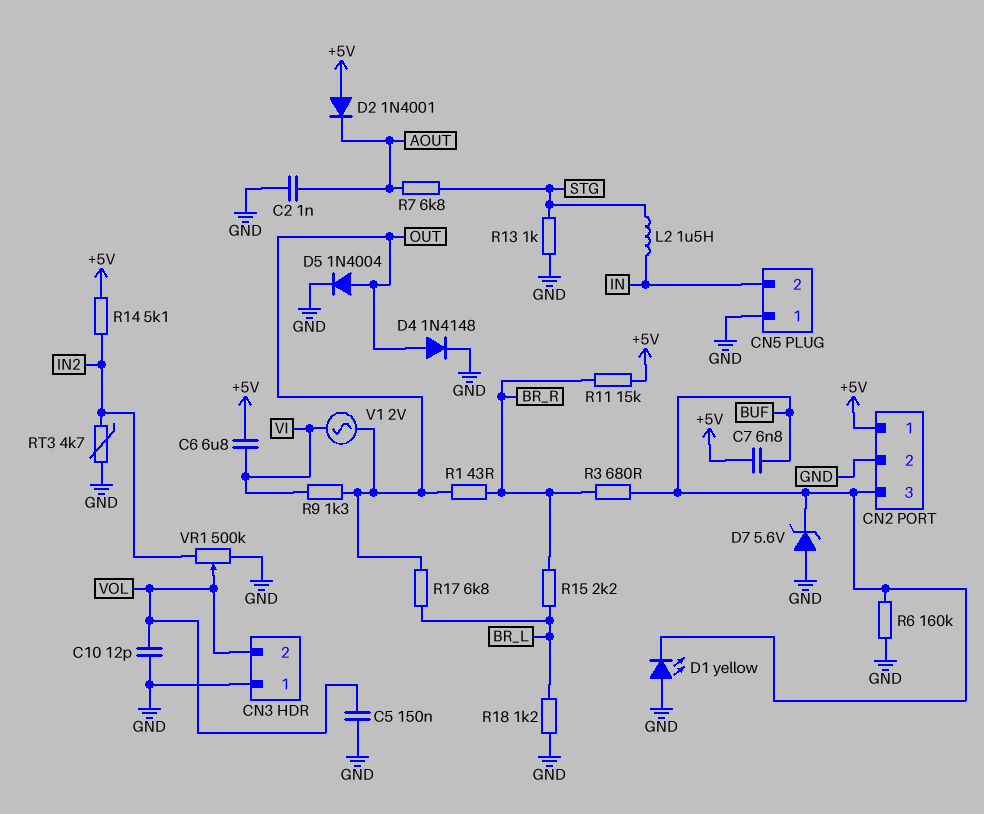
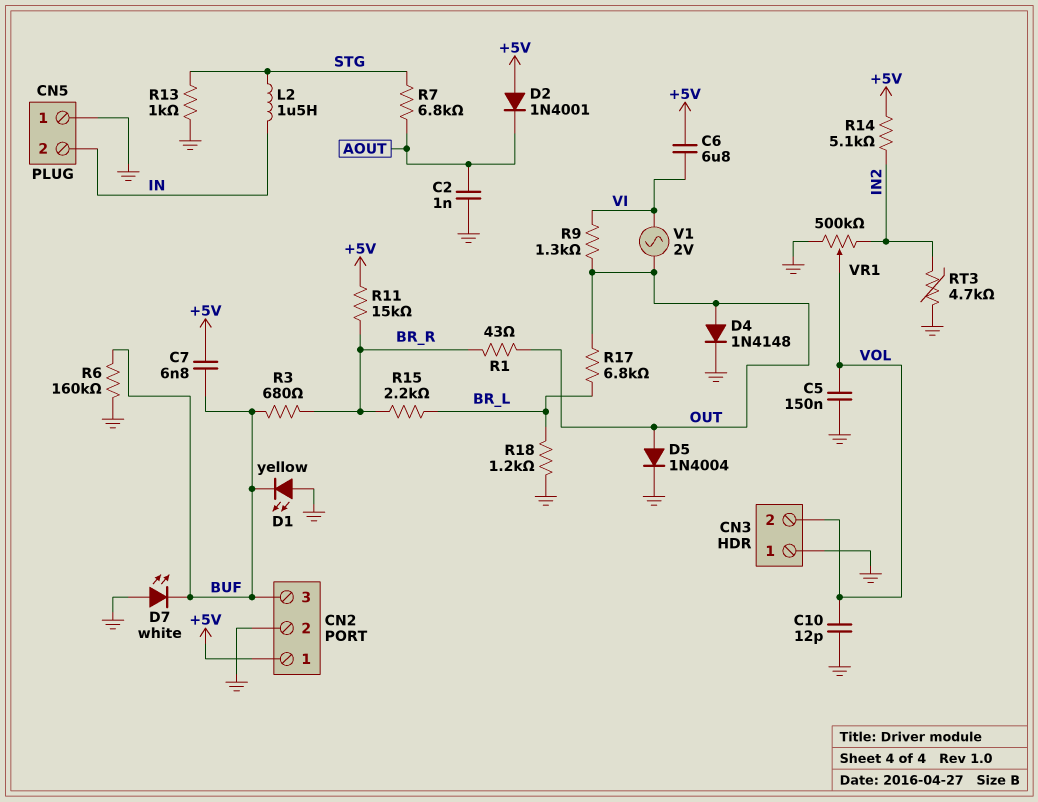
D7: zener 5.6V (A GND, K BUF) -> LED white (A GND, K BUF)

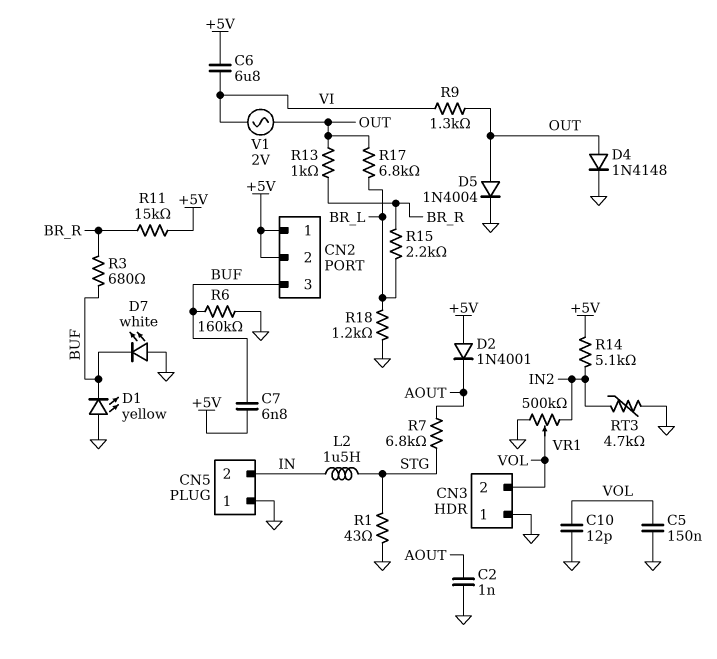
CN2 pin 2: GND -> +5V
R1: 43 (BR_R, OUT) -> 43 (GND, STG)
R13: 1k (GND, STG) -> 1k (BR_R, OUT)

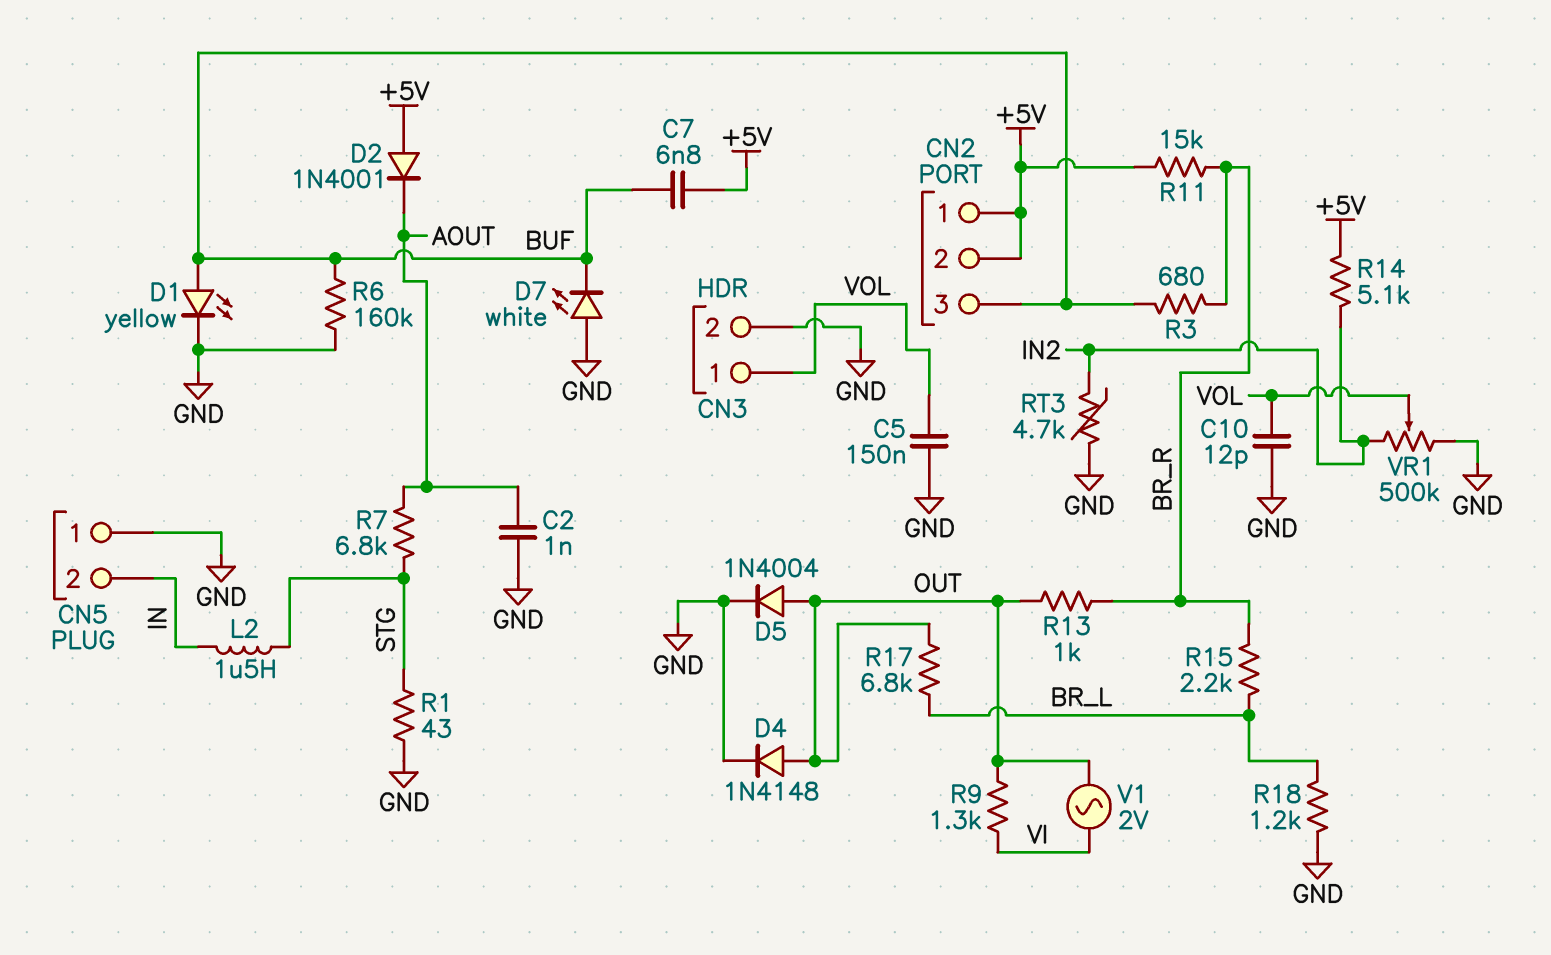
C6: 6.8uF (+5V, VI) -> none
CN3 pin 1: GND -> VOL
CN3 pin 2: VOL -> GND
D1: LED yellow (A GND, K BUF) -> LED yellow (A BUF, K GND)

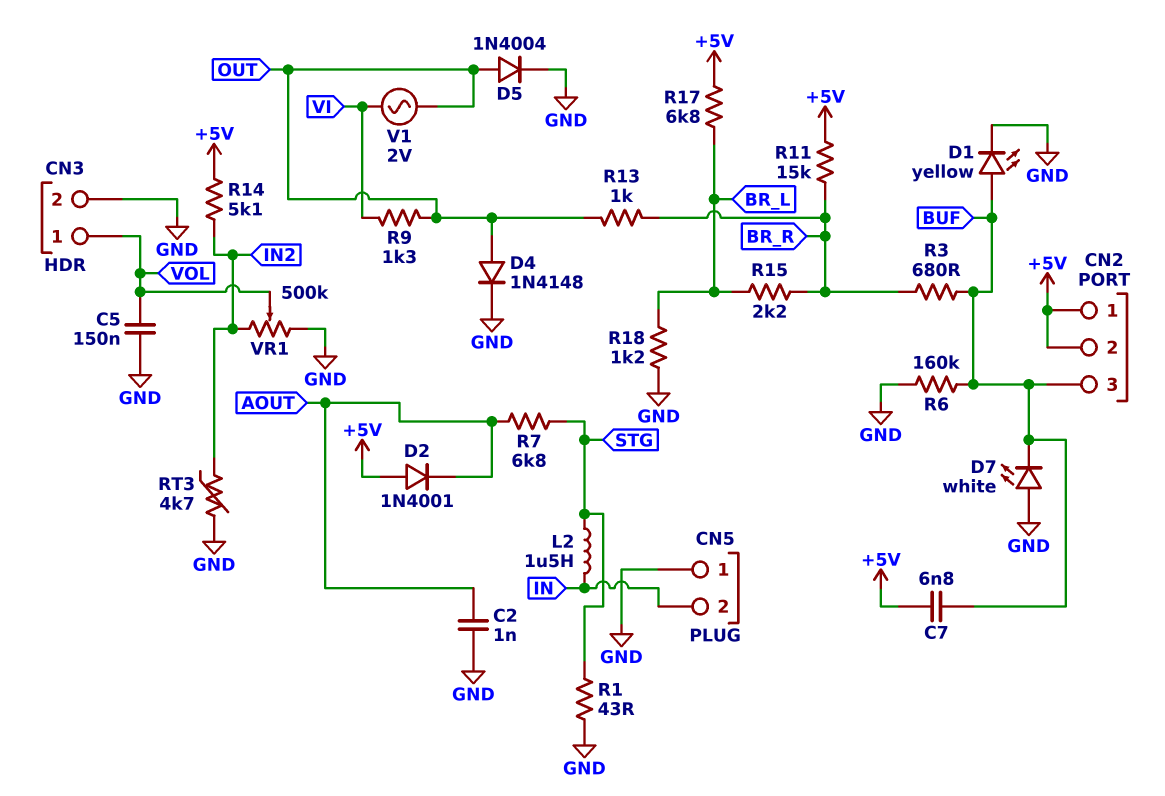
C10: 12pF (GND, VOL) -> none
R17: 6.8k (BR_L, OUT) -> 6.8k (+5V, BR_L)

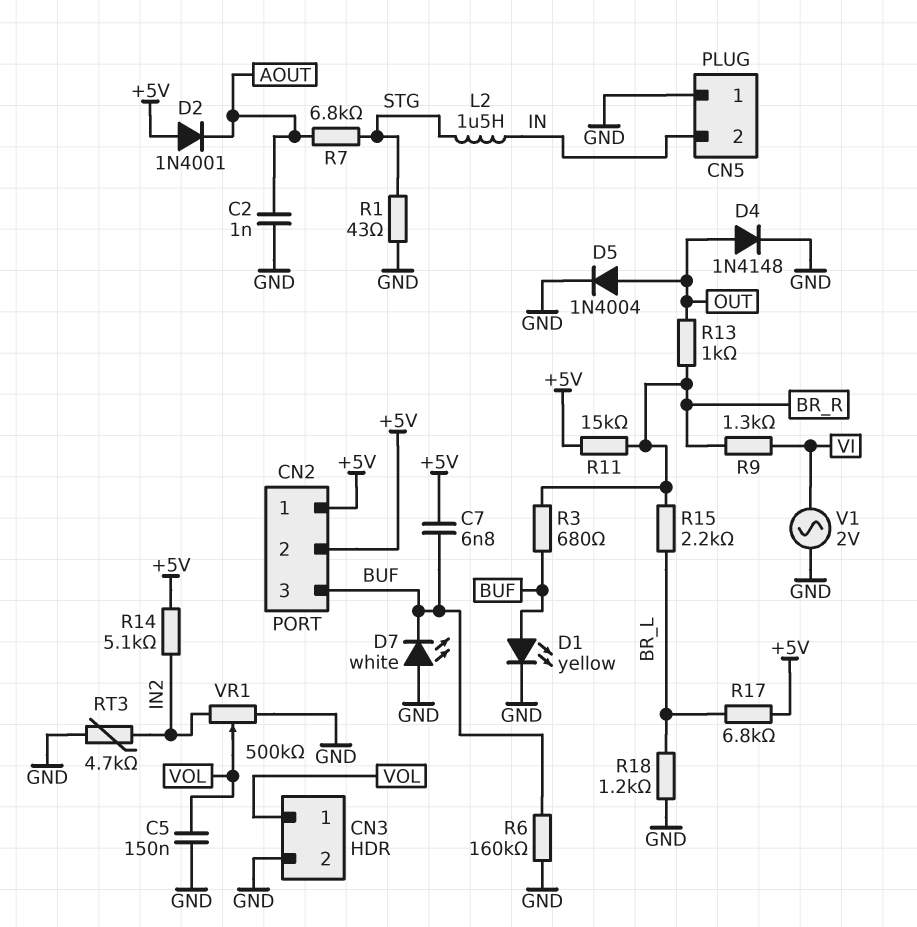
R9: 1.3k (OUT, VI) -> 1.3k (BR_R, VI)
V1: AC 2V (OUT, VI) -> AC 2V (GND, VI)

